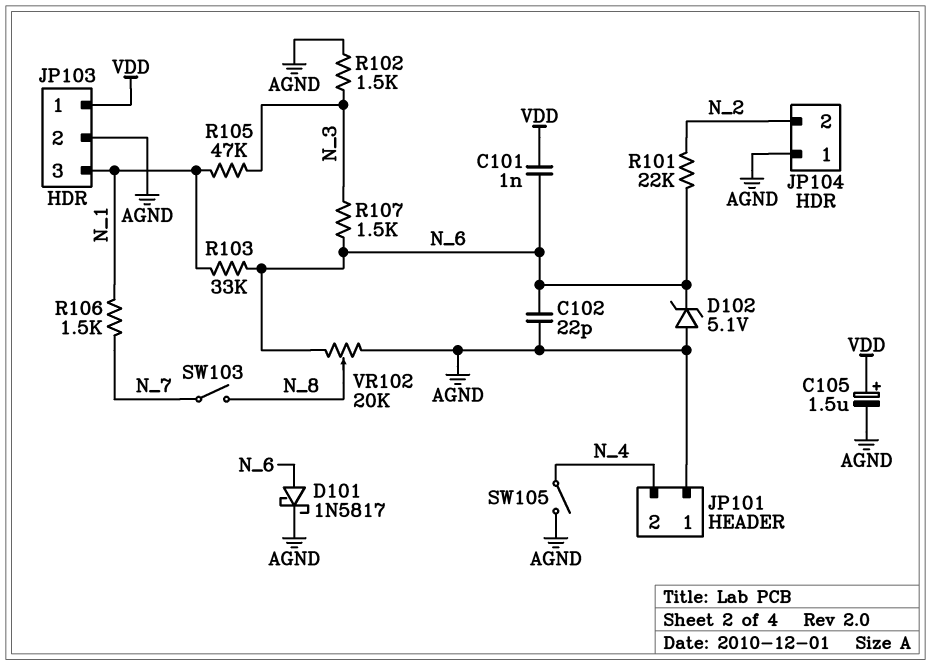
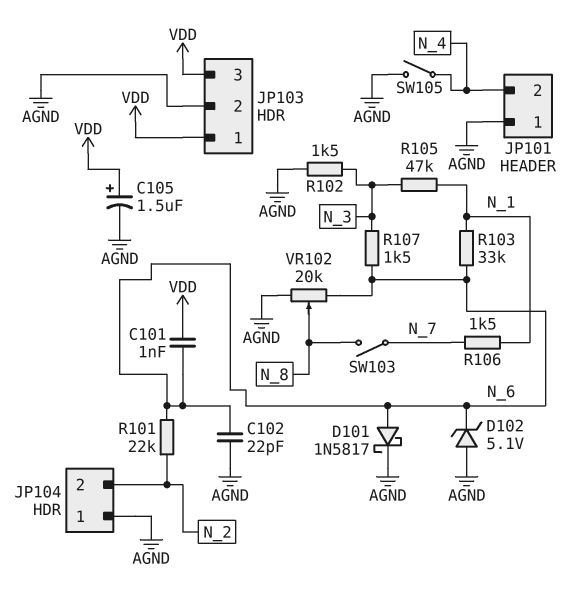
JP103 pin 3: N_1 -> VDD

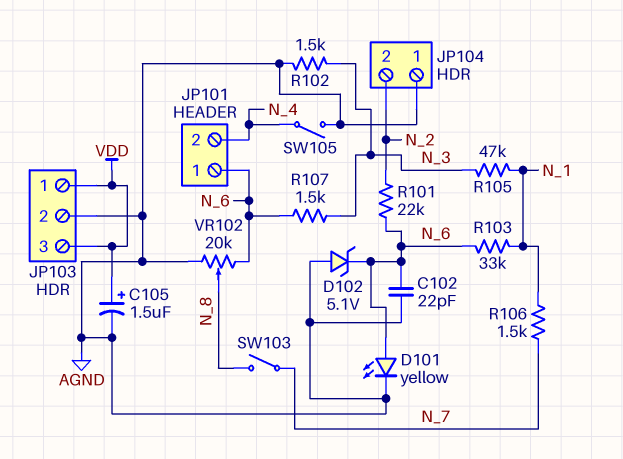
C101: 1nF (N_6, VDD) -> none
D101: schottky 1N5817 (A N_6, K AGND) -> LED yellow (A N_6, K AGND)
JP101 pin 1: AGND -> N_6

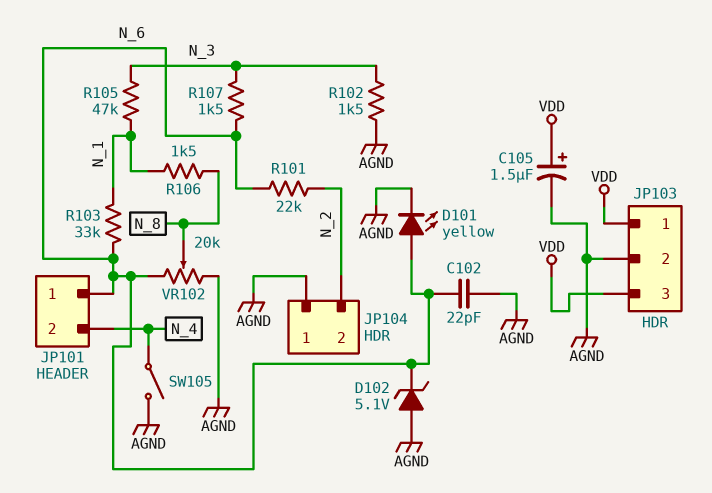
R106: 1.5k (N_1, N_7) -> 1.5k (N_1, N_8)
SW103: switch (N_7, N_8) -> none

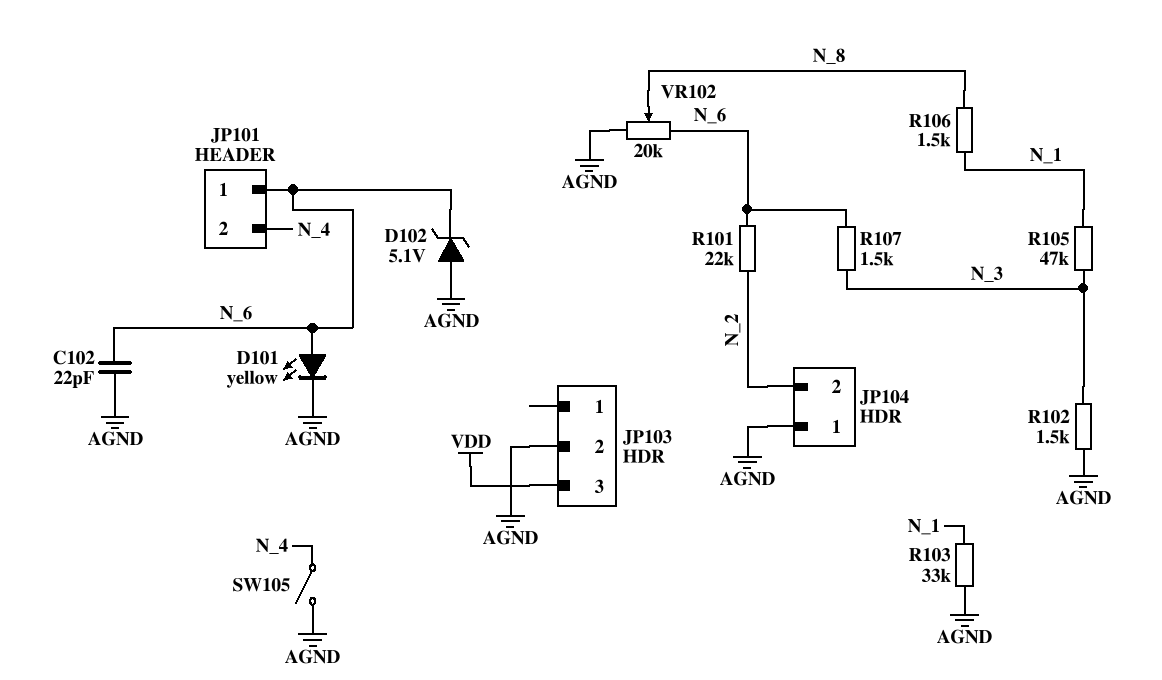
C105: 1.5uF (plus VDD, minus AGND) -> none
JP103 pin 1: VDD -> none
R103: 33k (N_1, N_6) -> 33k (AGND, N_1)

